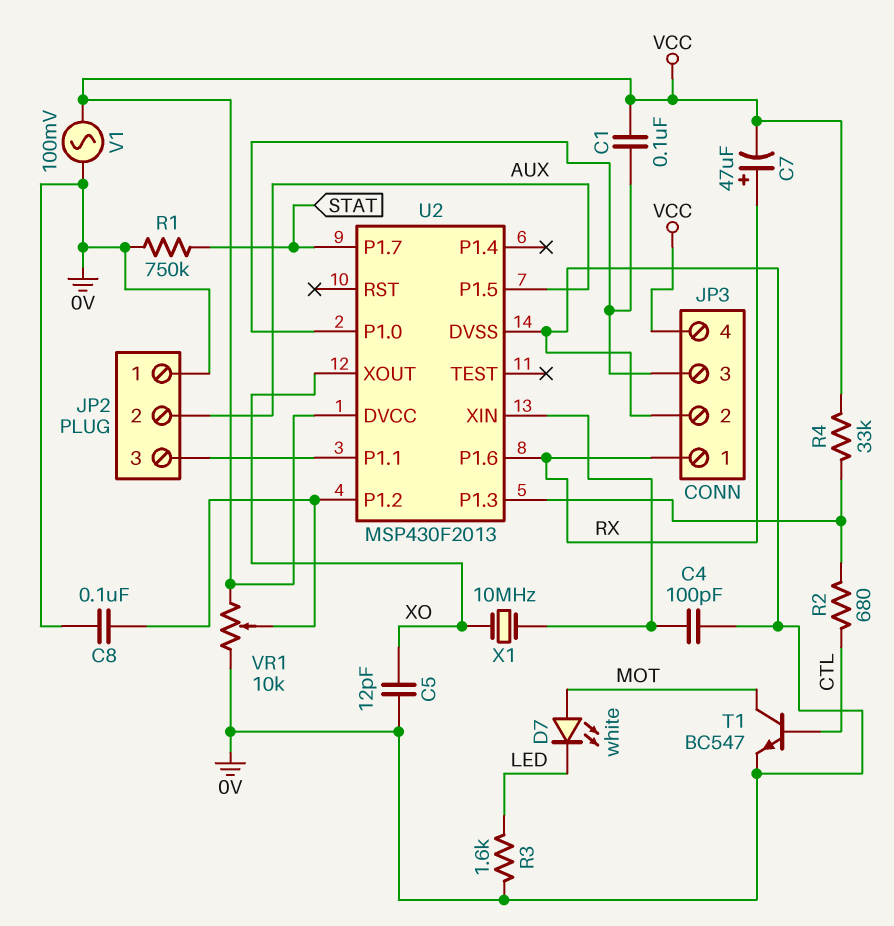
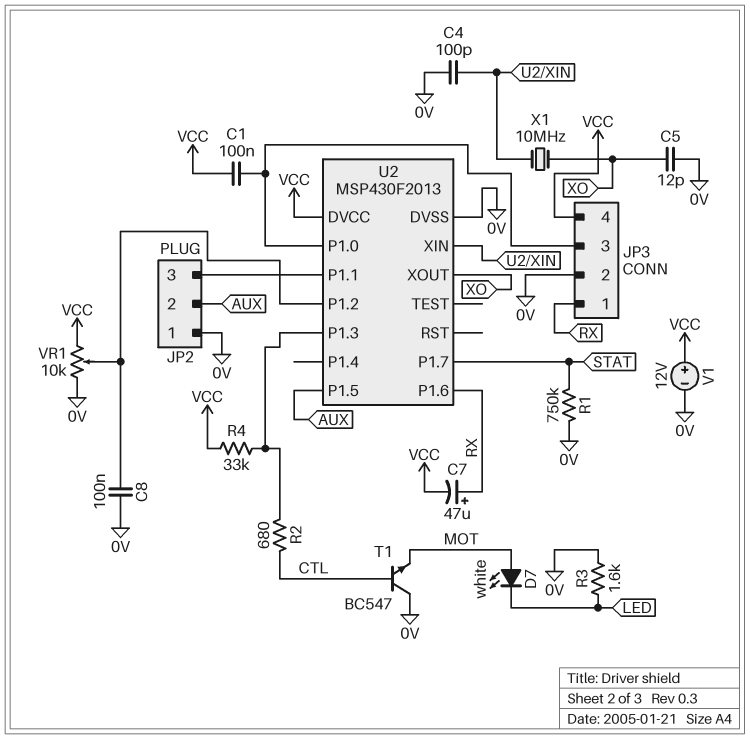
T1: NPN BC547 (B CTL, C MOT, E 0V) -> NPN BC547 (B CTL, C 0V, E MOT)
V1: AC 100mV (0V, VCC) -> 12V (plus VCC, minus 0V)

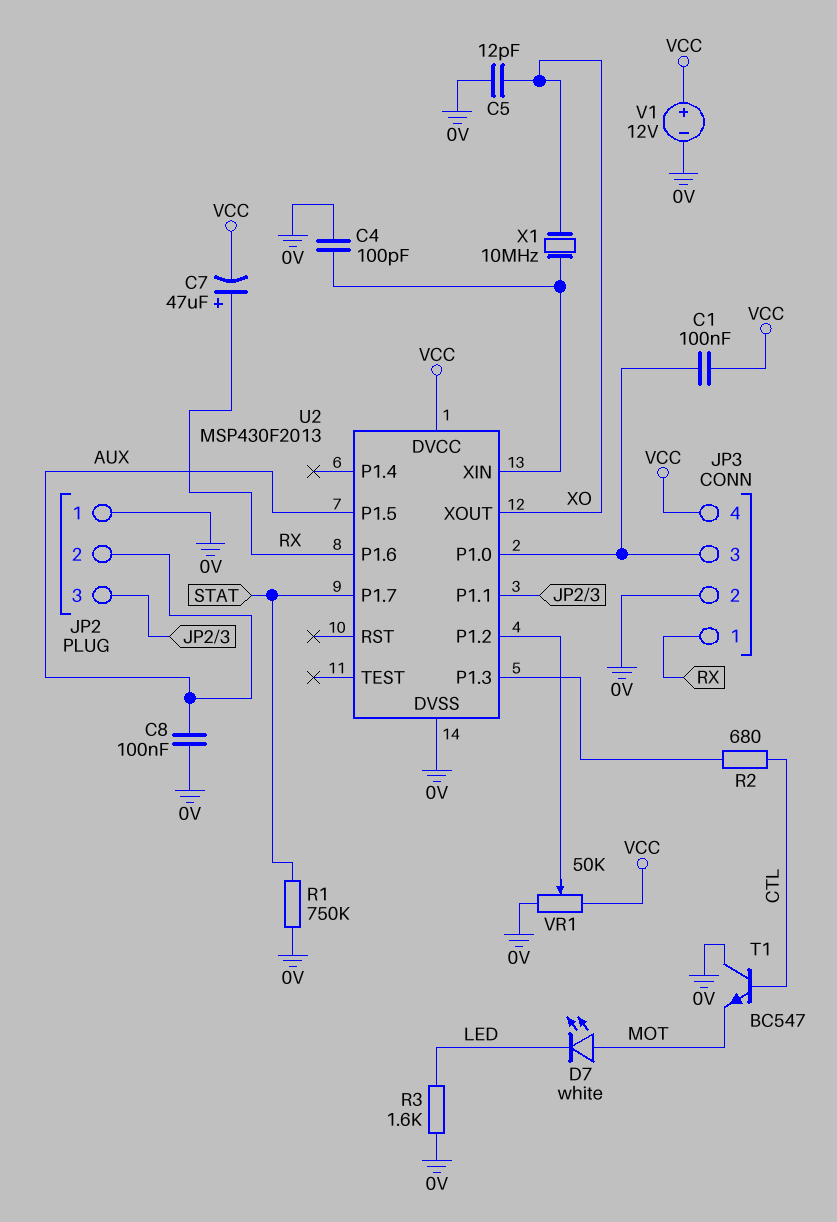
C8: 100nF (0V, U2/P1.2) -> 100nF (0V, AUX)
R4: 33k (U2/P1.3, VCC) -> none
VR1: 10k (0V, VCC, wiper U2/P1.2) -> 50k (0V, VCC, wiper U2/P1.2)

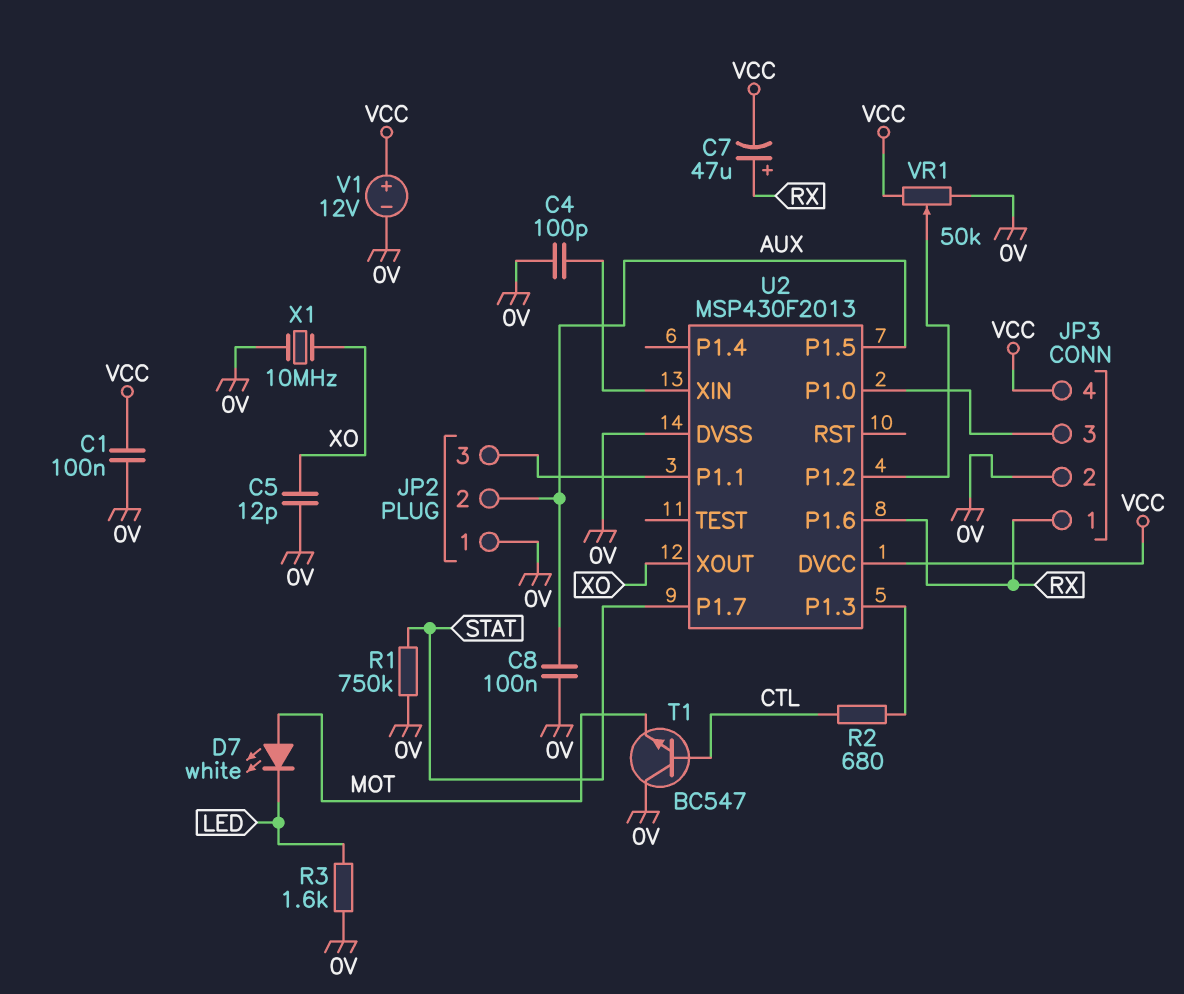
C1: 100nF (JP3/3, VCC) -> 100nF (0V, VCC)
X1: 10MHz (U2/XIN, XO) -> 10MHz (0V, XO)

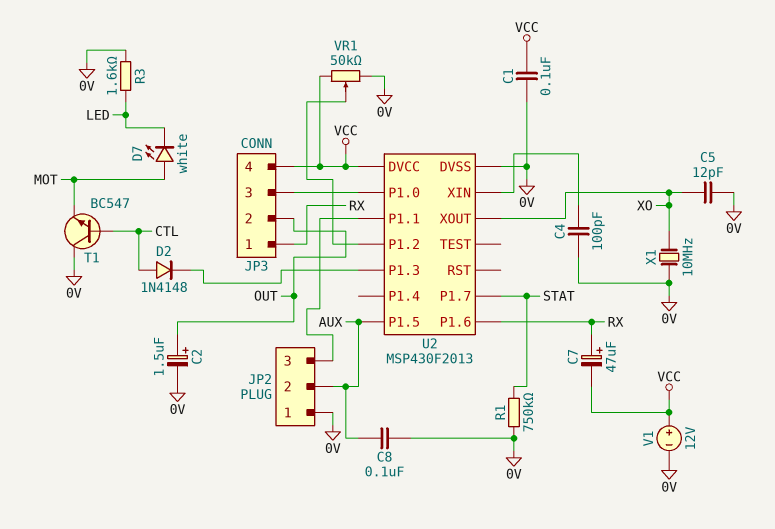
C2: none -> 1.5uF (plus OUT, minus 0V)
D2: none -> diode 1N4148 (A CTL, K U2/P1.3)
JP3 pin 2: 0V -> OUT
R2: 680 (CTL, U2/P1.3) -> none

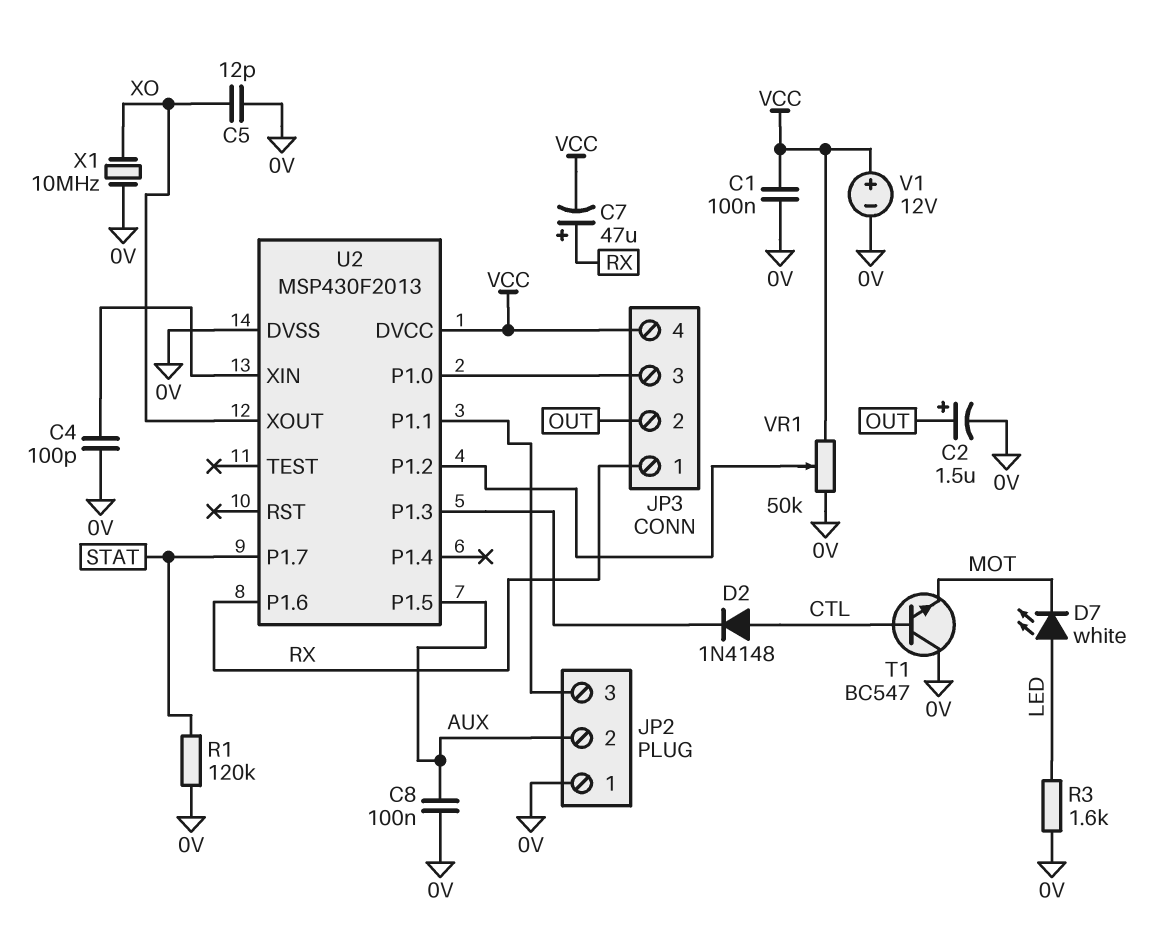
D7: LED white (A MOT, K LED) -> LED white (A LED, K MOT)
R1: 750k (0V, STAT) -> 120k (0V, STAT)

